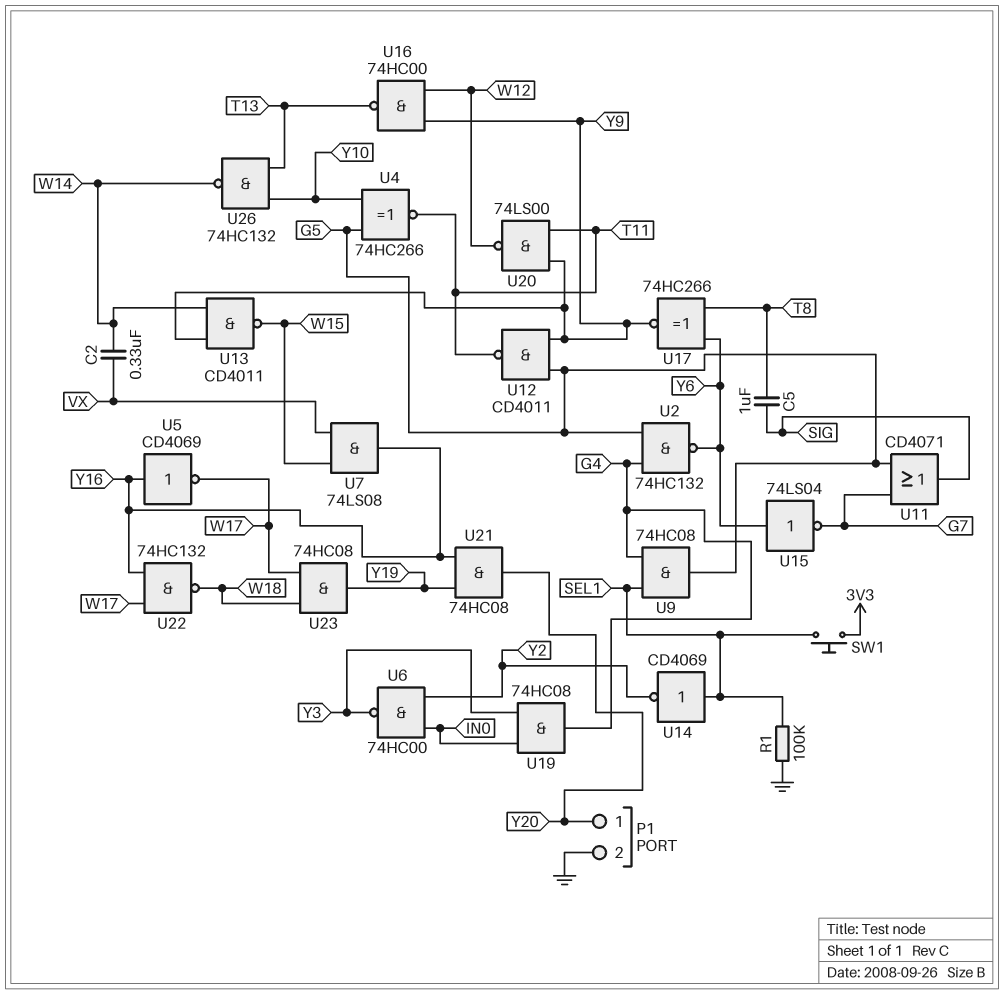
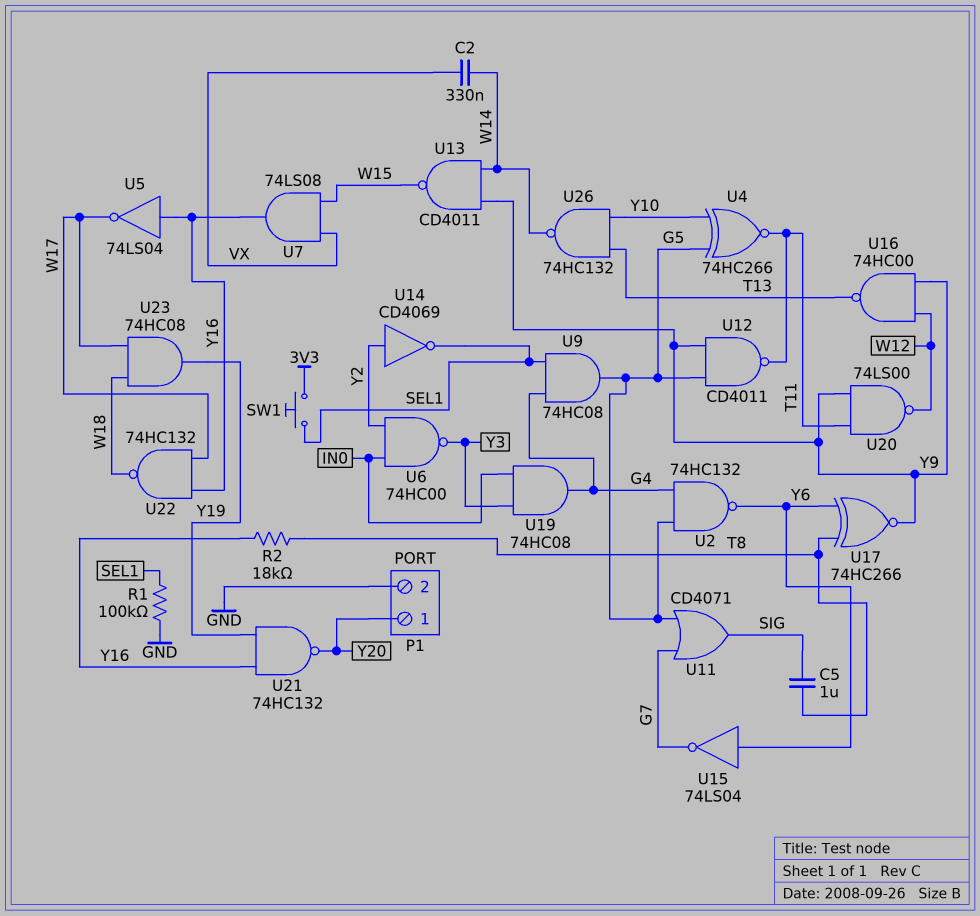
R2: none -> 18k (T8, Y16)
U5: NOT CD4069 (in Y16, out W17) -> NOT 74LS04 (in Y16, out W17)
U14: NOT CD4069 (in SEL1, out Y2) -> NOT CD4069 (in Y2, out SEL1)
U21: AND 74HC08 (in Y16, in Y19, out Y20) -> NAND 74HC132 (in Y16, in Y19, out Y20)

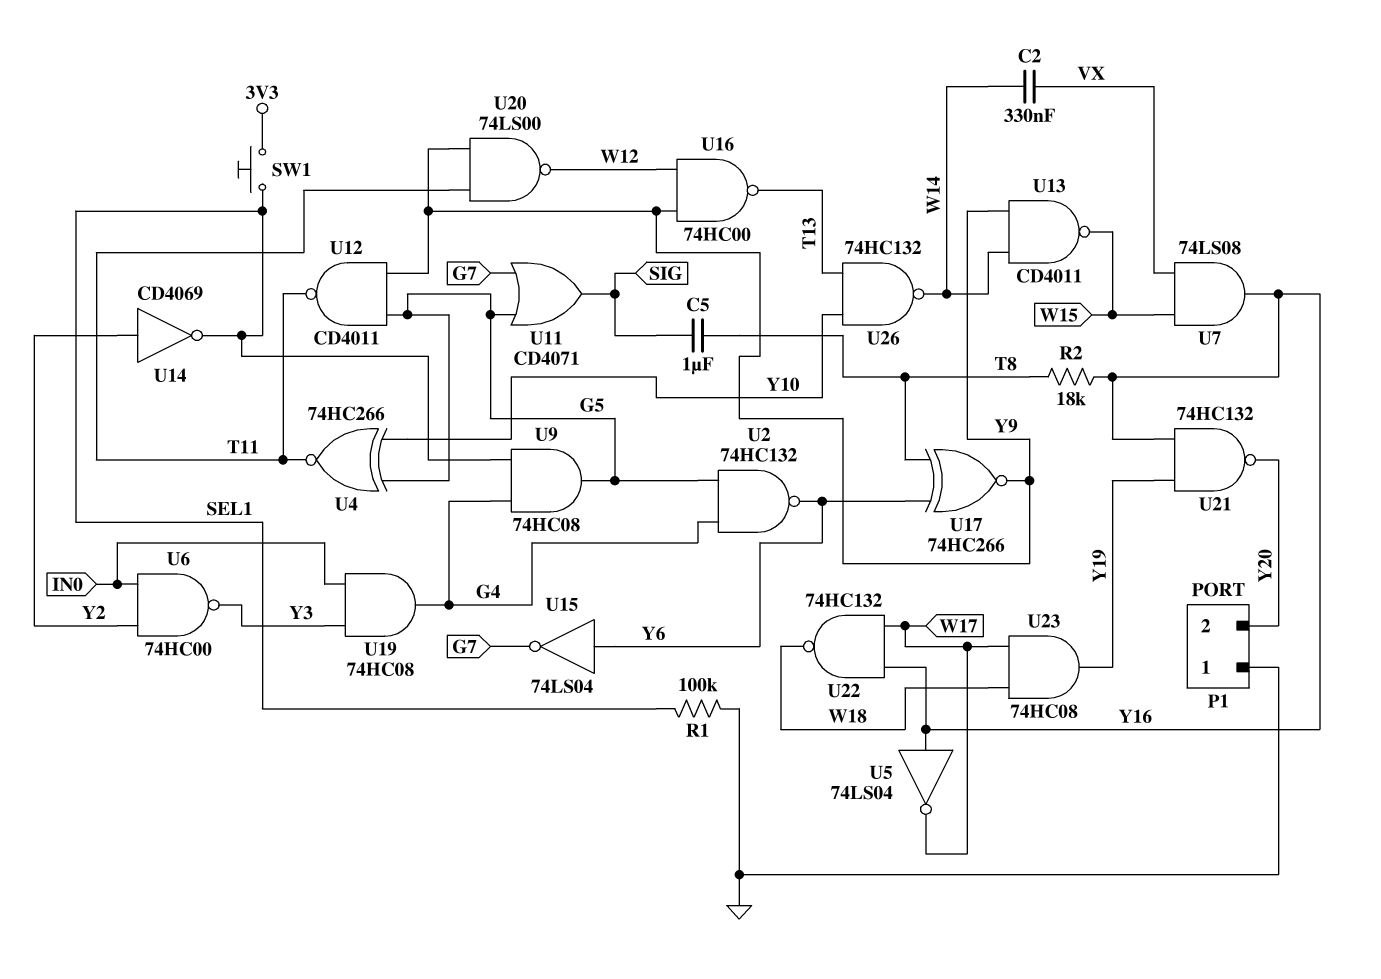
P1 pin 1: Y20 -> GND
P1 pin 2: GND -> Y20

